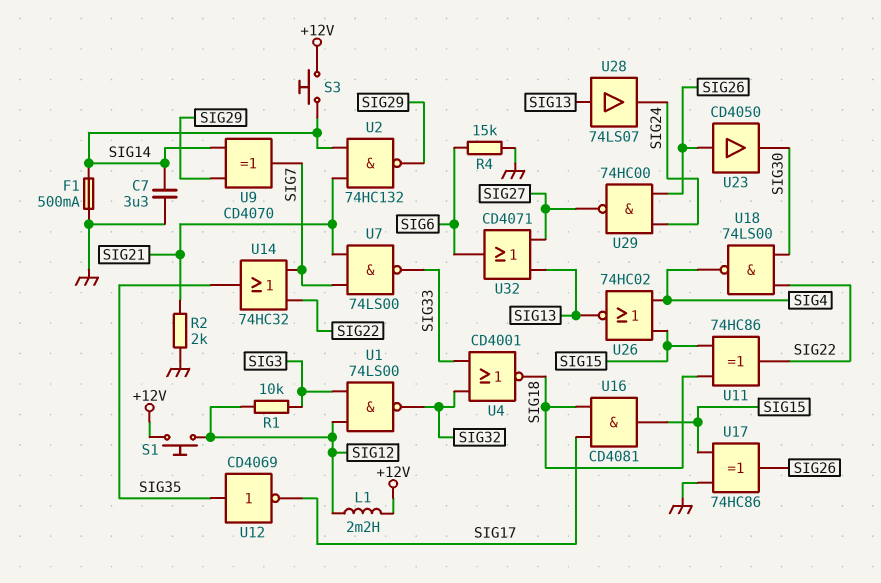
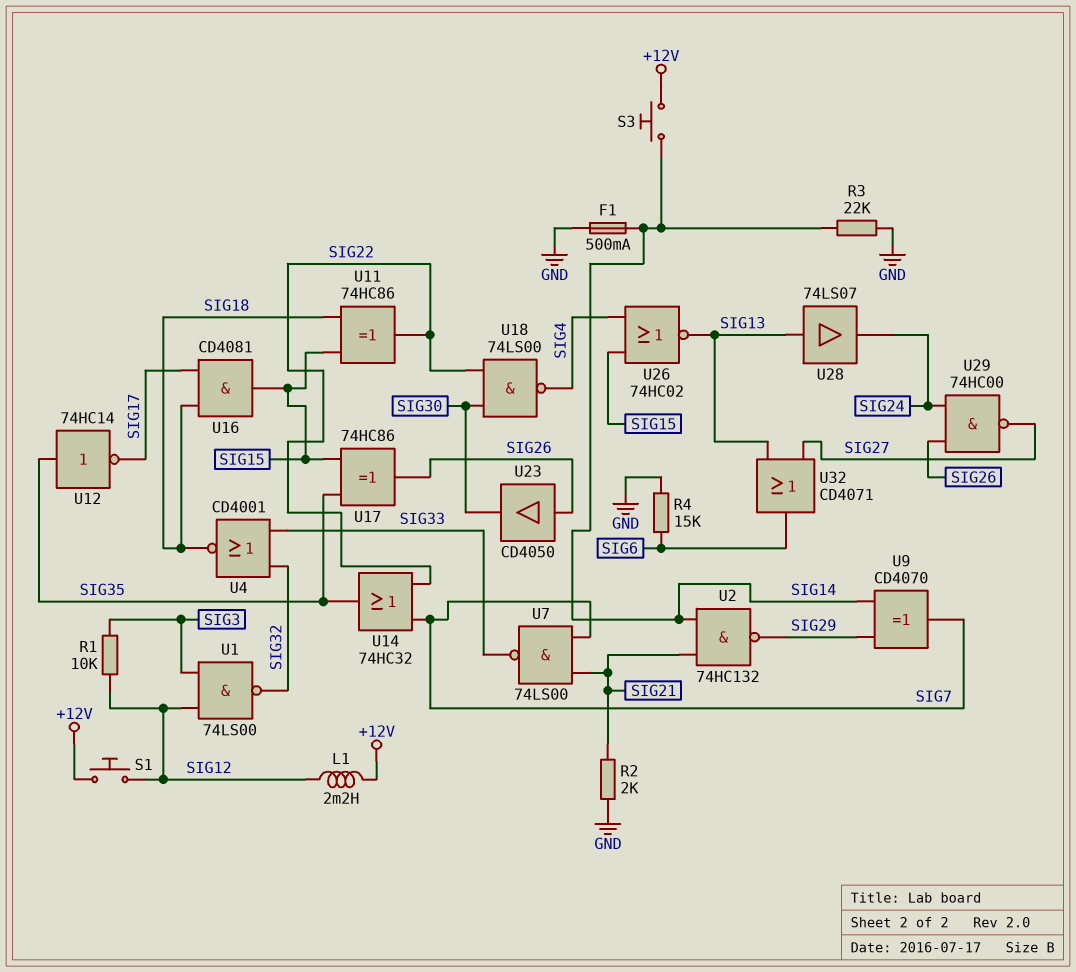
C7: 3.3uF (GND, SIG14) -> none
R3: none -> 22k (GND, SIG14)
U12: NOT CD4069 (in SIG35, out SIG17) -> NOT 74HC14 (in SIG35, out SIG17)
U17: XOR 74HC86 (in GND, in SIG15, out SIG26) -> XOR 74HC86 (in SIG15, in SIG35, out SIG26)

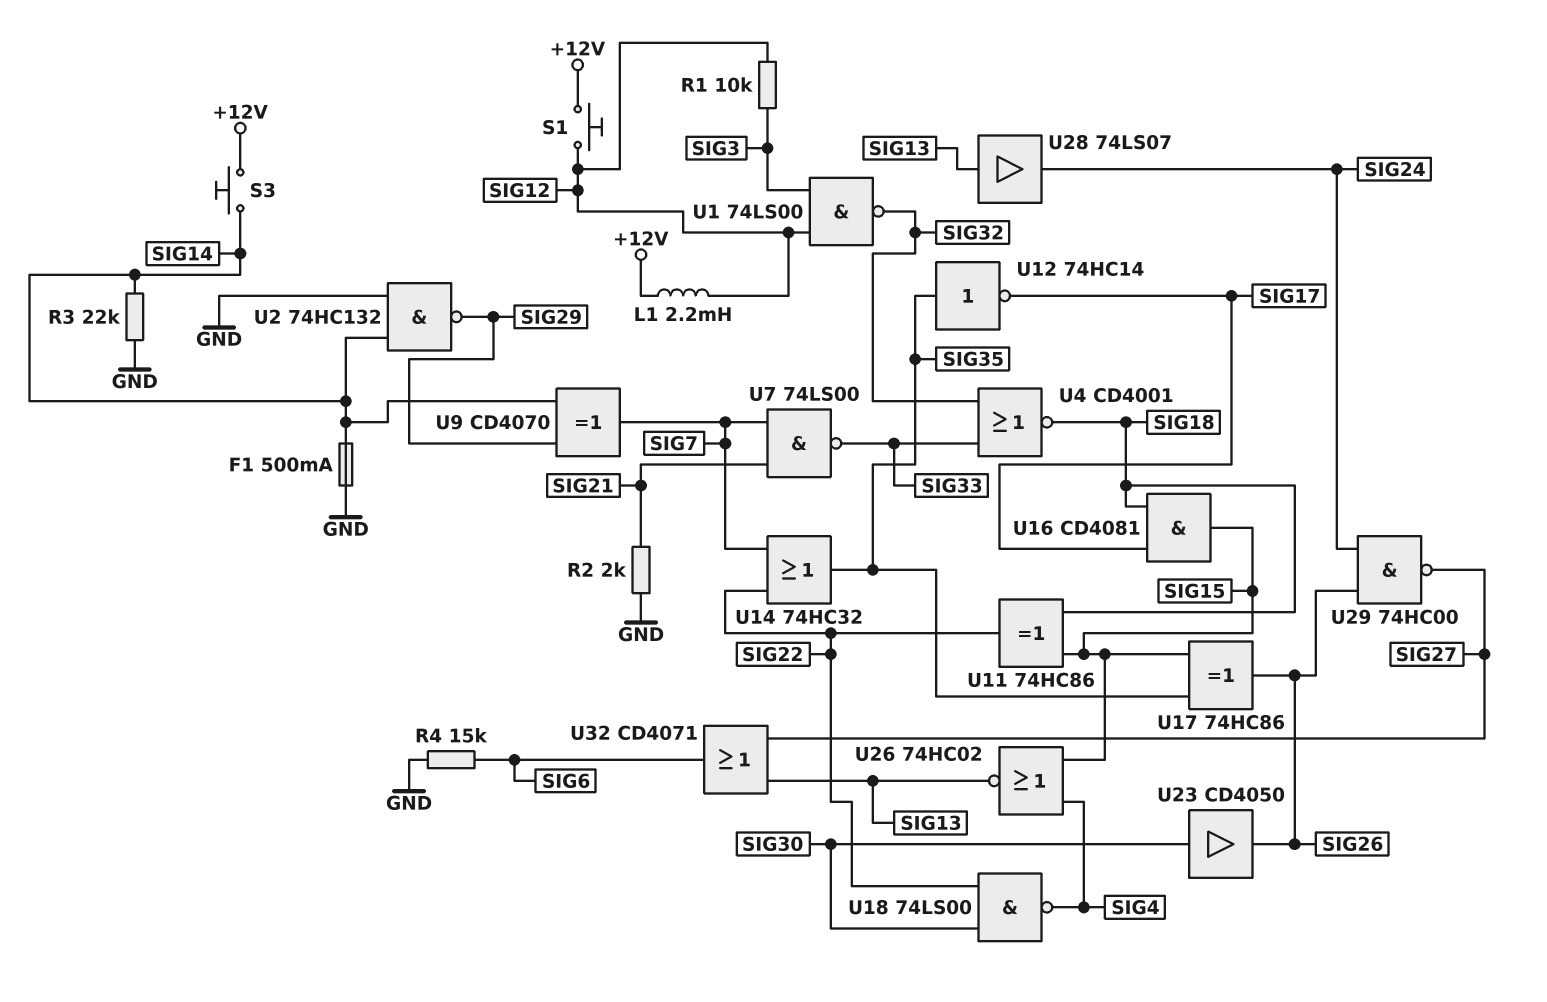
U2: NAND 74HC132 (in SIG14, in SIG21, out SIG29) -> NAND 74HC132 (in GND, in SIG14, out SIG29)
U23: buffer CD4050 (in SIG26, out SIG30) -> buffer CD4050 (in SIG30, out SIG26)

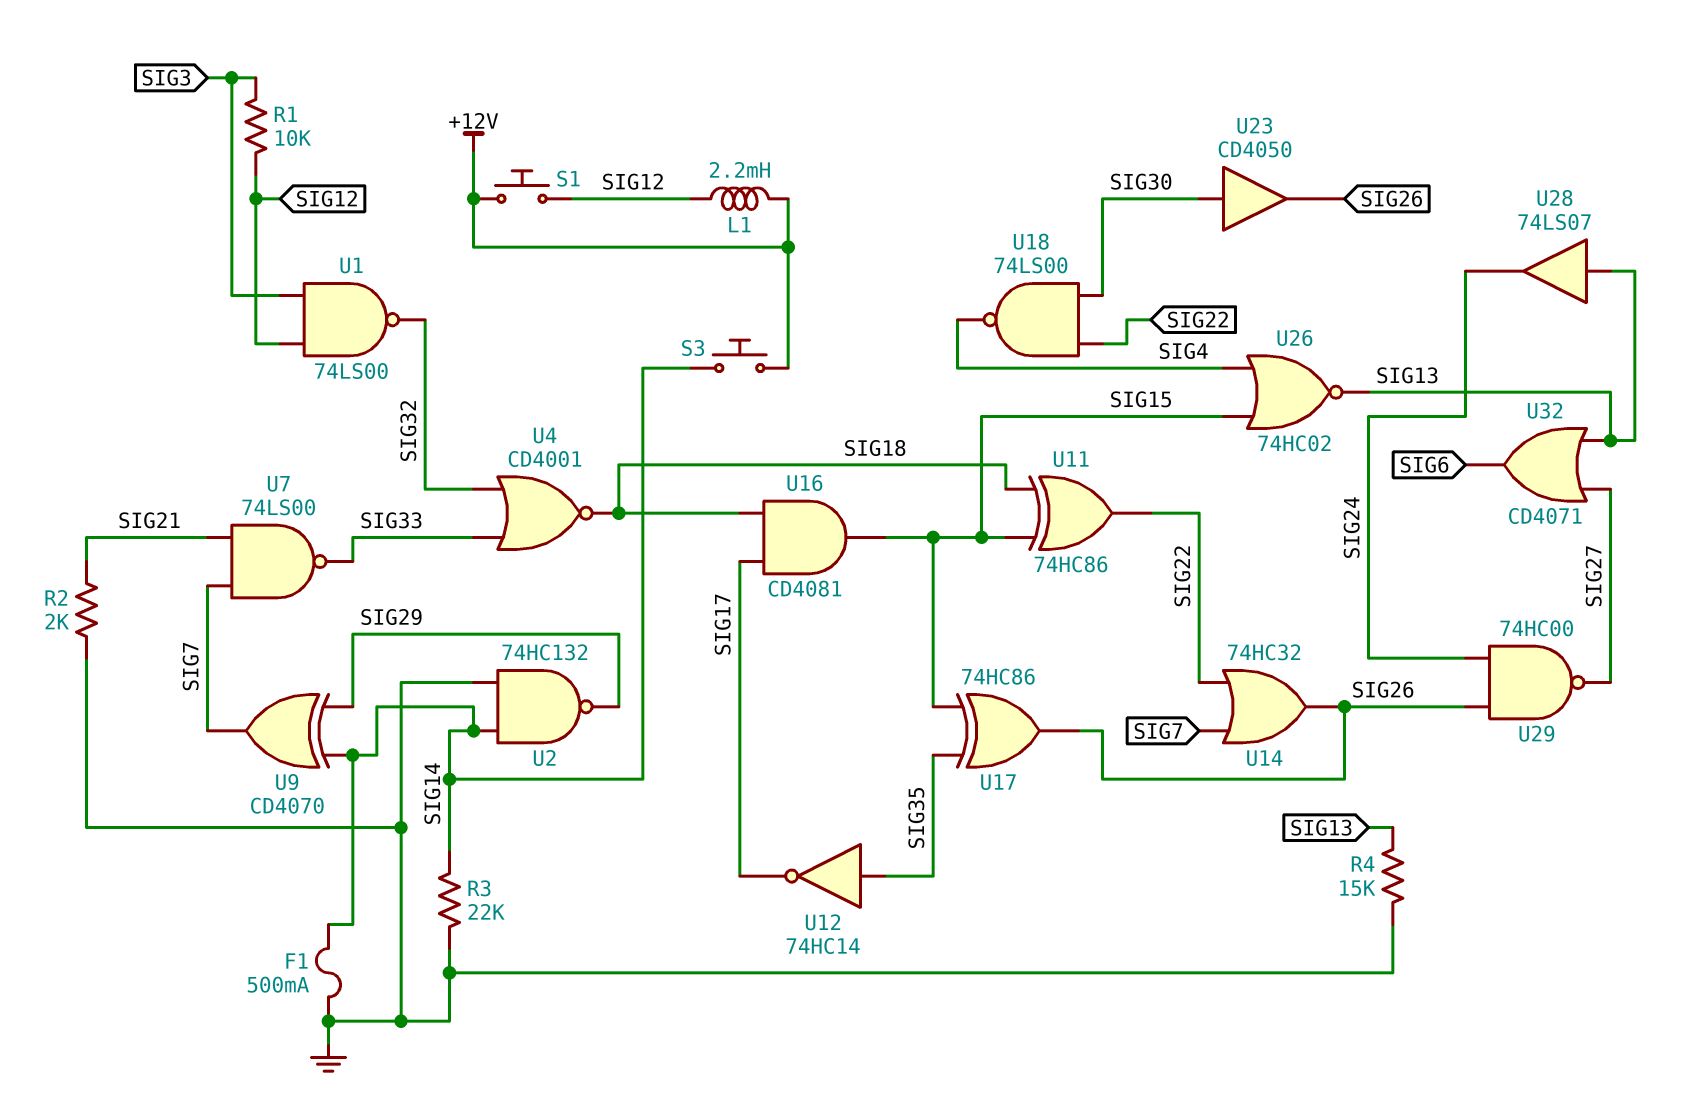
R4: 15k (GND, SIG6) -> 15k (GND, SIG13)
U14: OR 74HC32 (in SIG7, in SIG22, out SIG35) -> OR 74HC32 (in SIG7, in SIG22, out SIG26)

